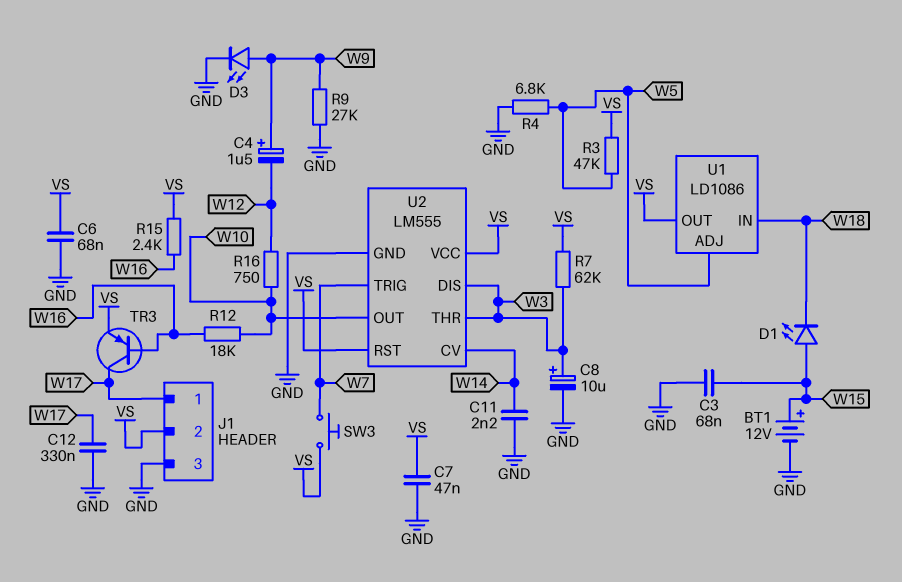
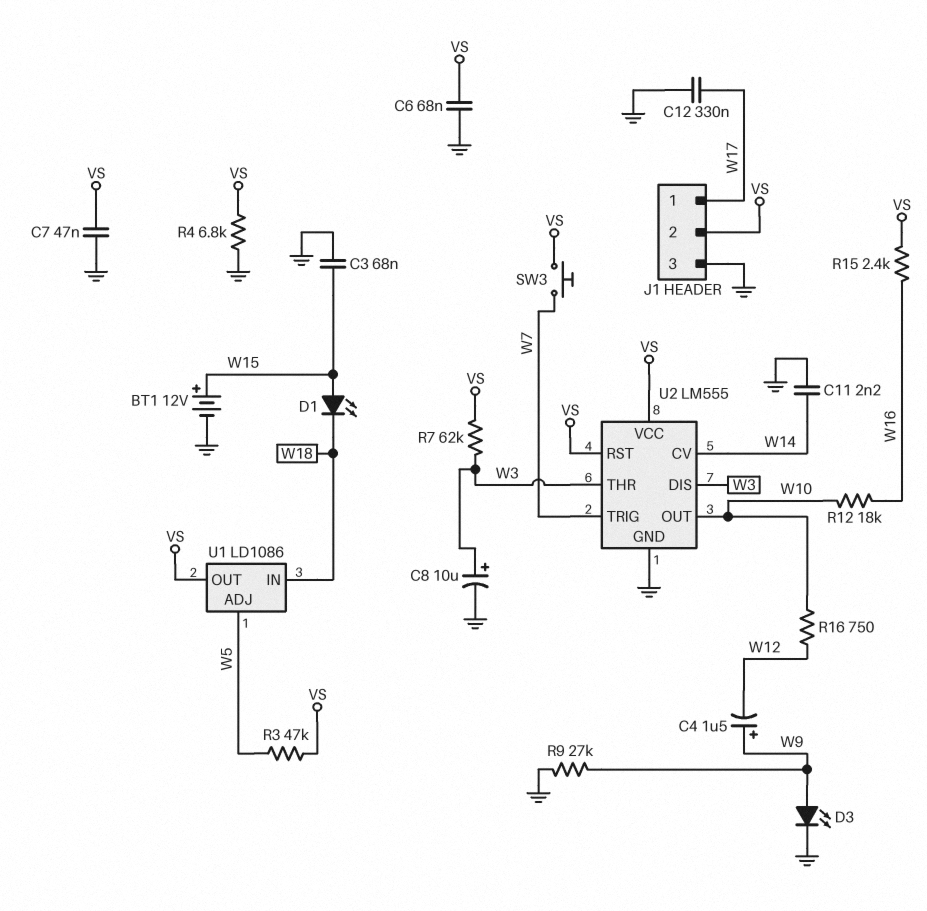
R4: 6.8k (GND, W5) -> 6.8k (GND, VS)
TR3: PNP (B W16, C W17, E VS) -> none

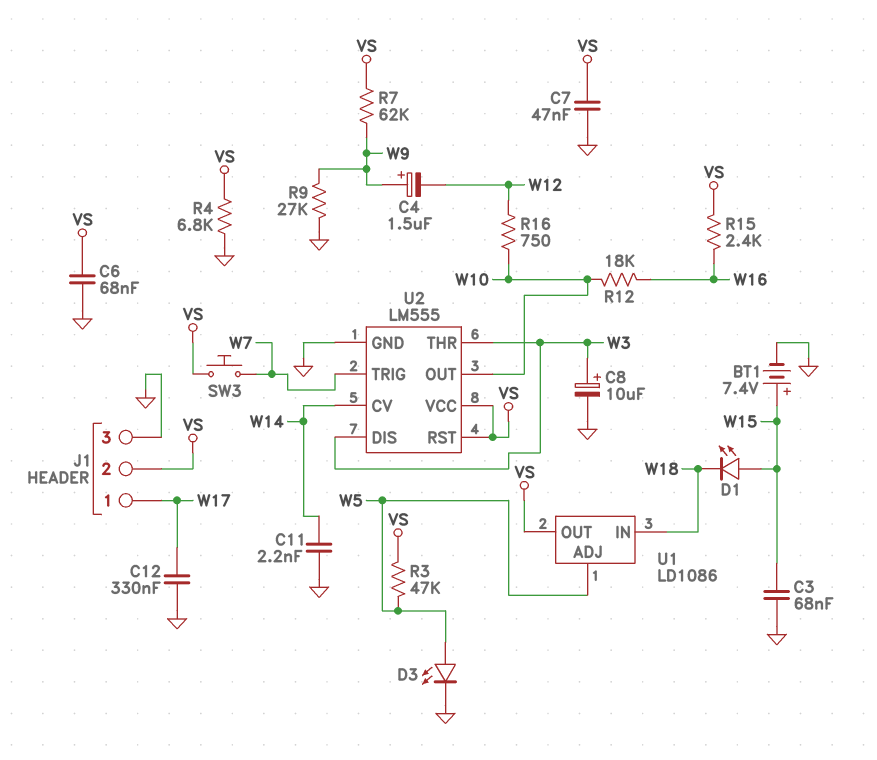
BT1: 12V (plus W15, minus GND) -> 7.4V (plus W15, minus GND)
D3: LED (A W9, K GND) -> LED (A W5, K GND)
R7: 62k (VS, W3) -> 62k (VS, W9)

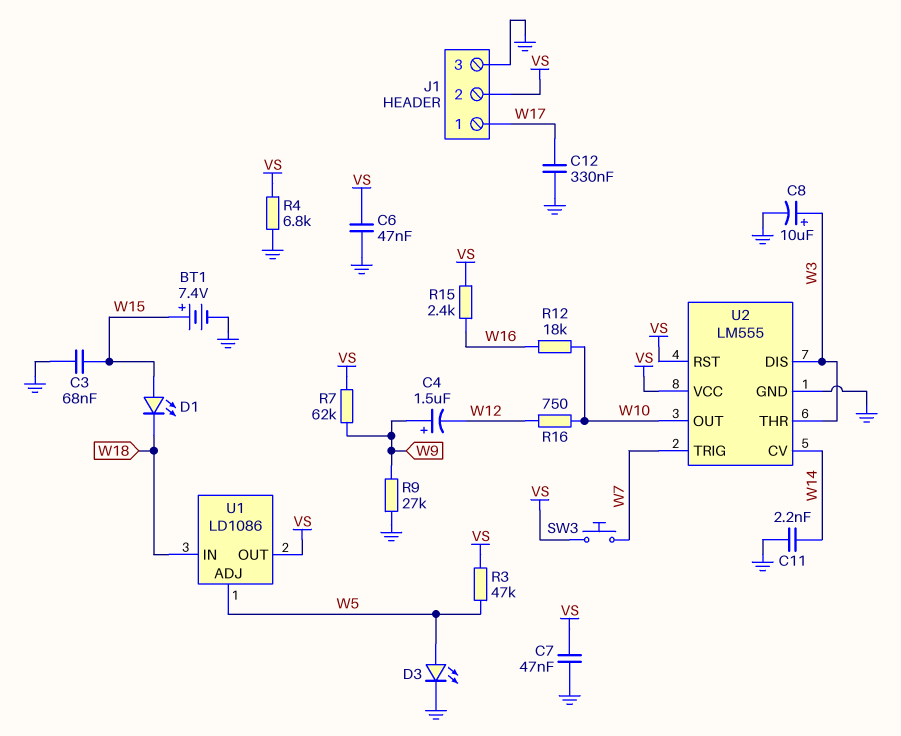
C6: 68nF (GND, VS) -> 47nF (GND, VS)

